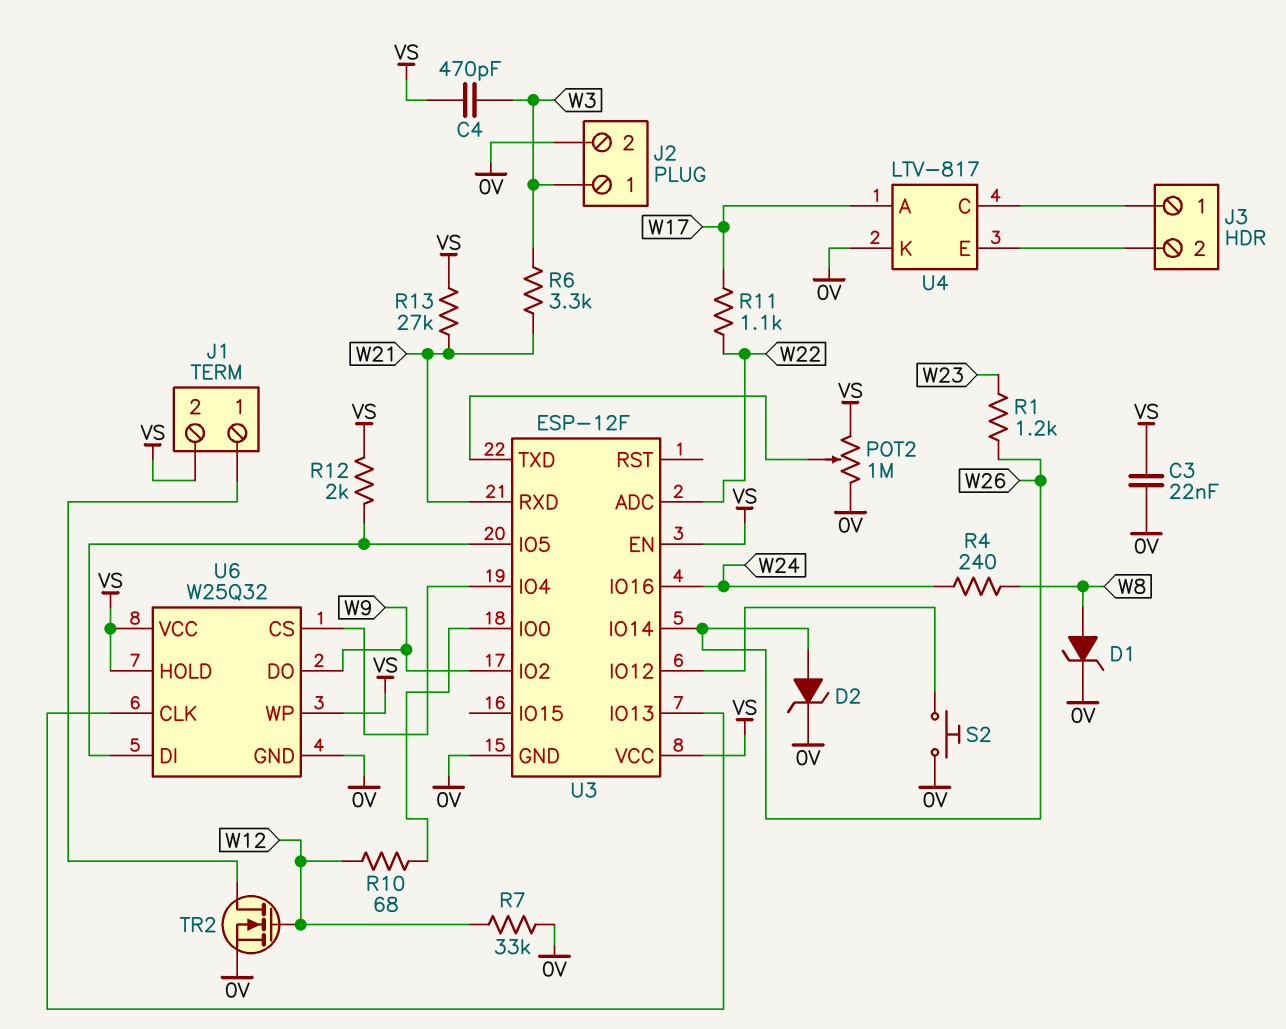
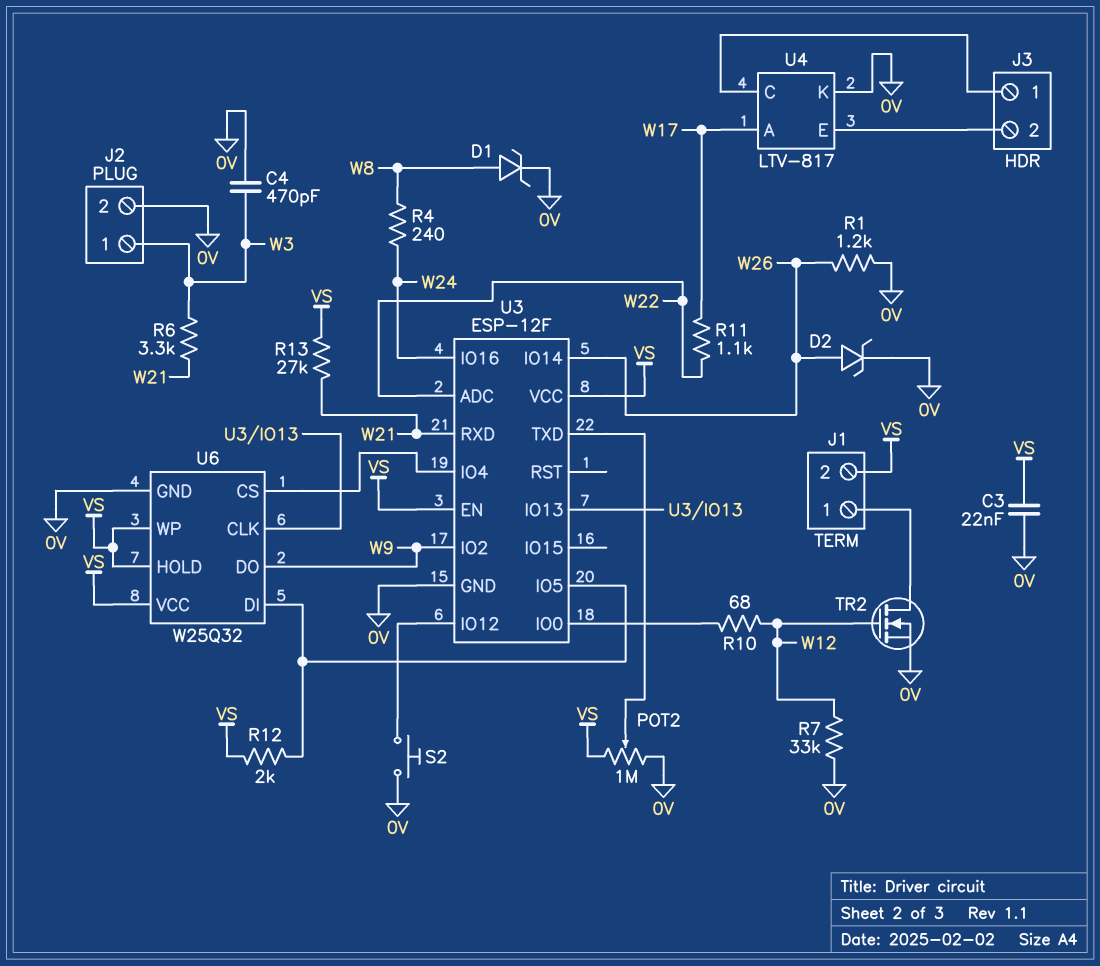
C4: 470pF (VS, W3) -> 470pF (0V, W3)
R1: 1.2k (W23, W26) -> 1.2k (0V, W26)

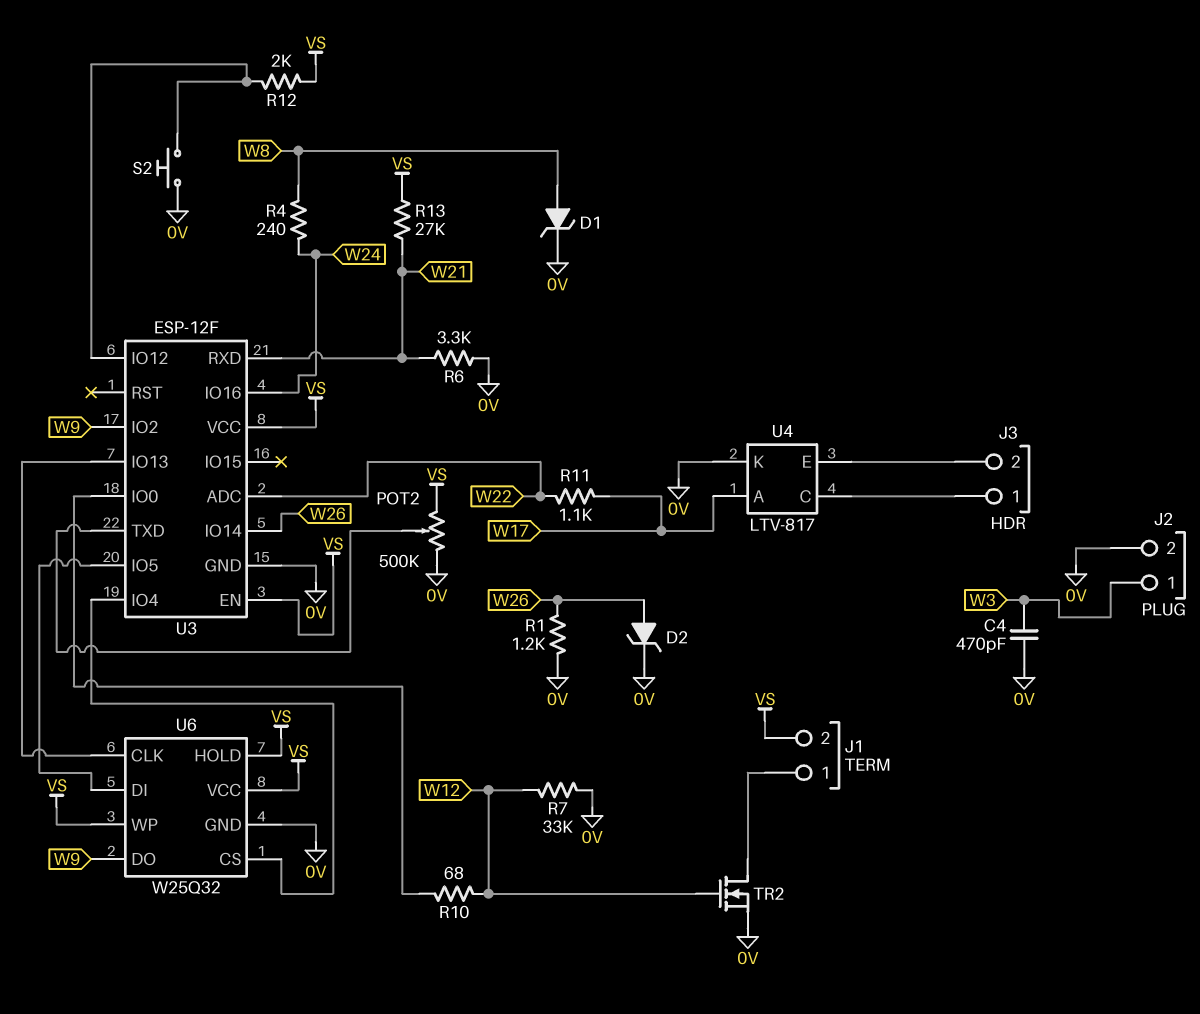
C3: 22nF (0V, VS) -> none
POT2: 1M (0V, VS, wiper U3/TXD) -> 500k (0V, VS, wiper U3/TXD)
R6: 3.3k (W3, W21) -> 3.3k (0V, W21)
R12: 2k (U3/IO5, VS) -> 2k (U3/IO12, VS)

